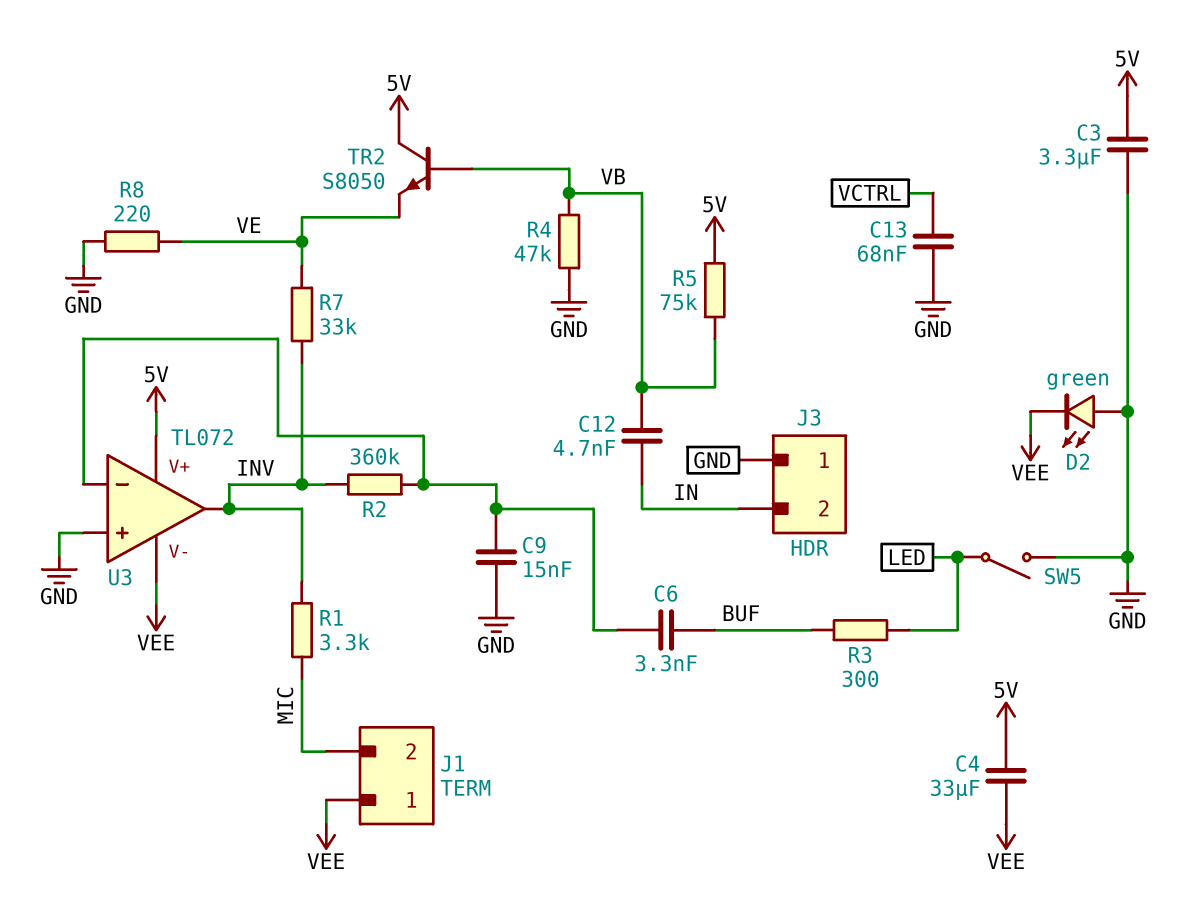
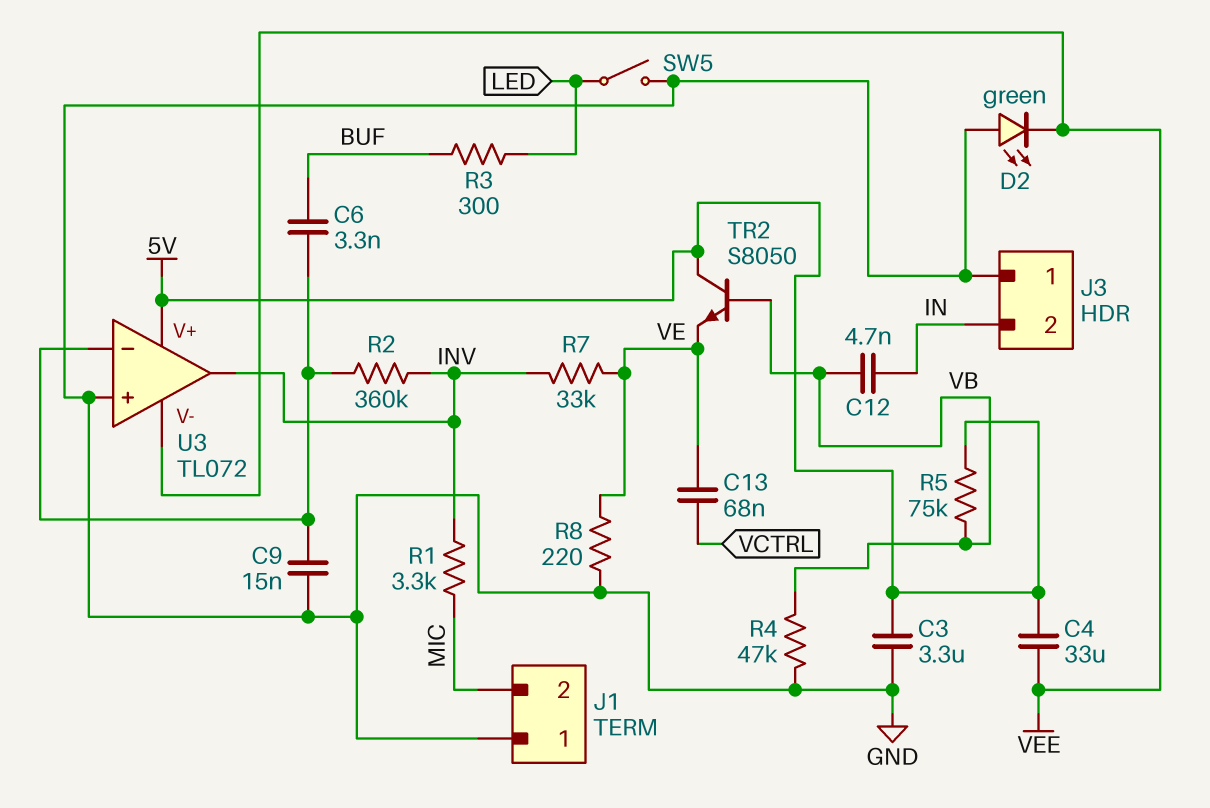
C13: 68nF (GND, VCTRL) -> 68nF (VCTRL, VE)
J1 pin 1: VEE -> GND

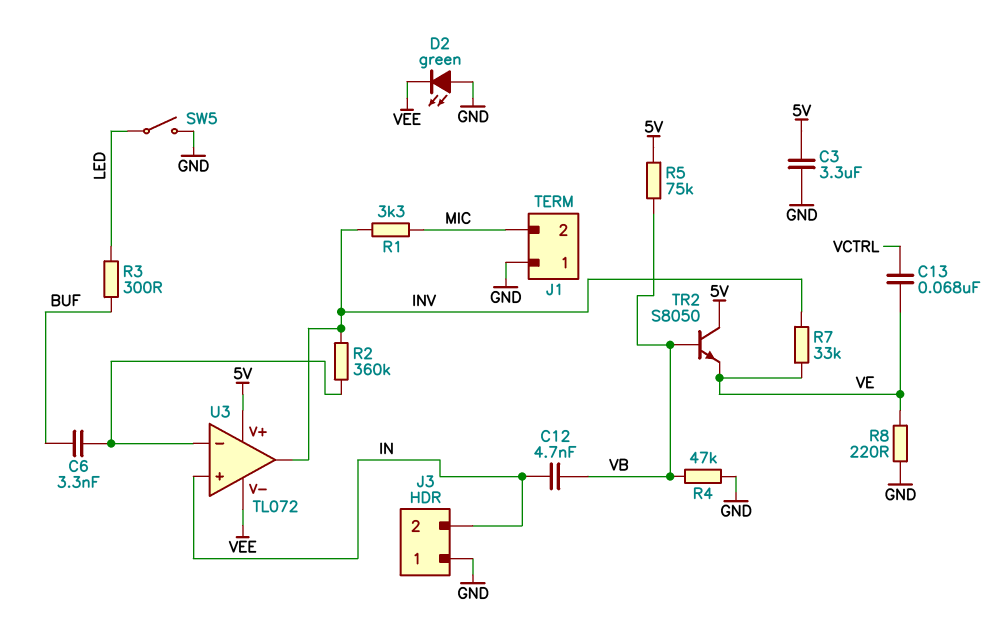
C4: 33uF (5V, VEE) -> none
C9: 15nF (GND, U3/in-) -> none
U3 pin in+: GND -> IN

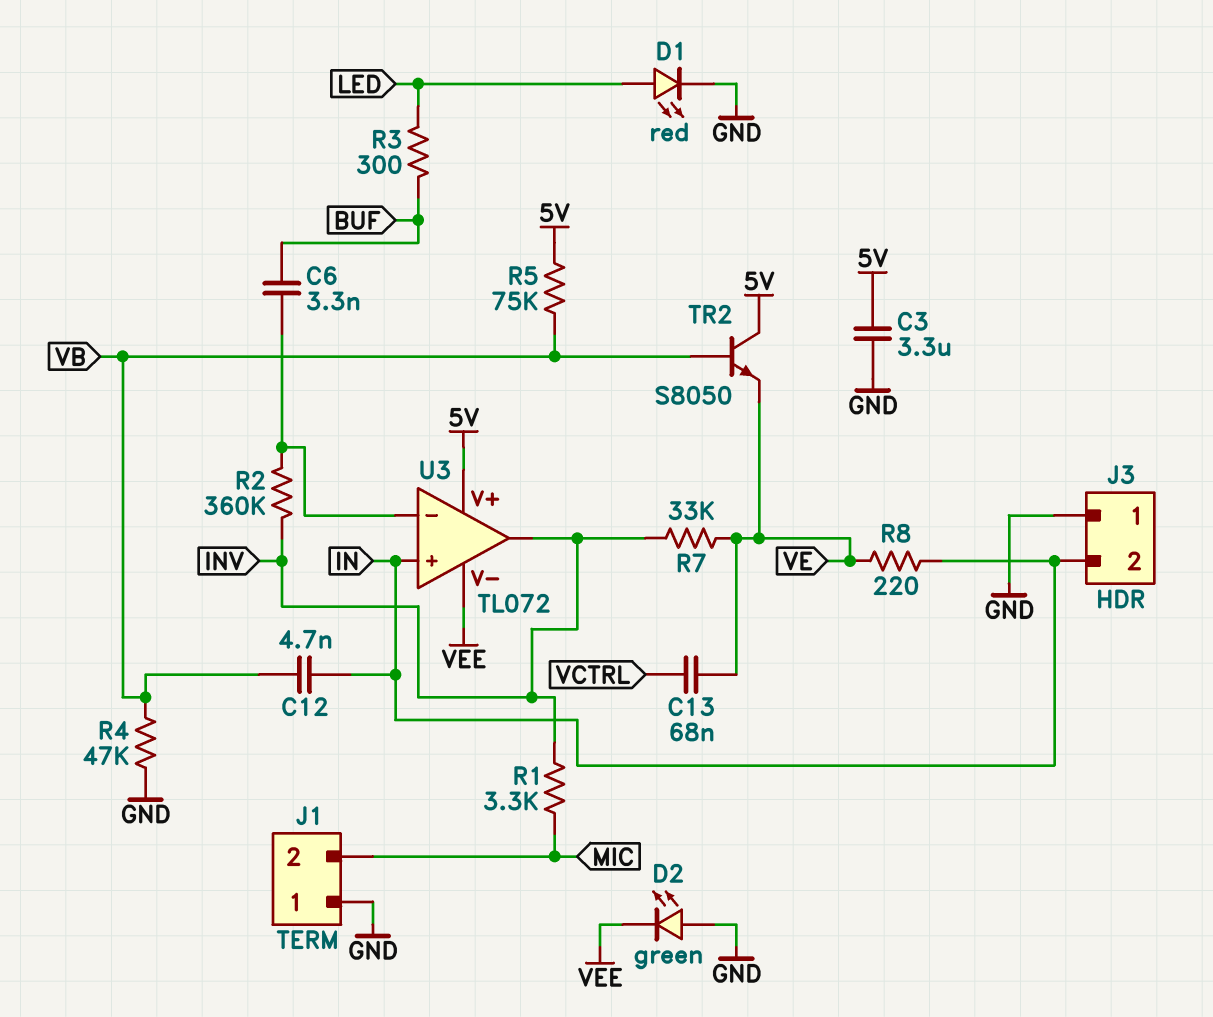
D1: none -> LED red (A LED, K GND)
R8: 220 (GND, VE) -> 220 (IN, VE)
SW5: switch (GND, LED) -> none

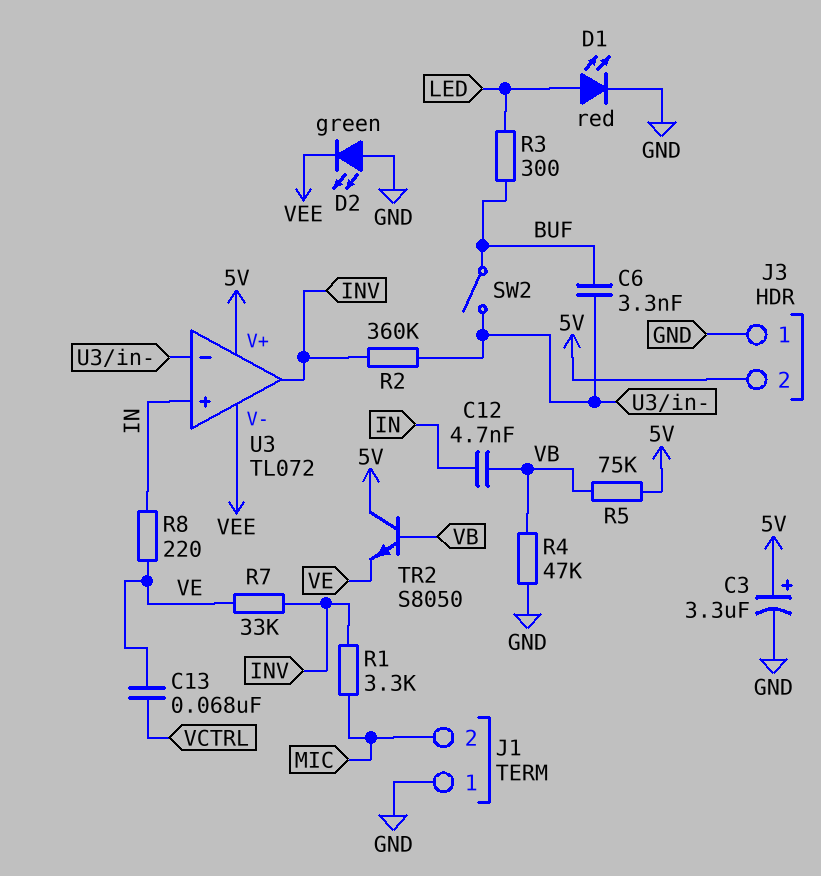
C3: 3.3uF (5V, GND) -> 3.3uF (plus 5V, minus GND)
J3 pin 2: IN -> 5V
SW2: none -> switch (BUF, U3/in-)

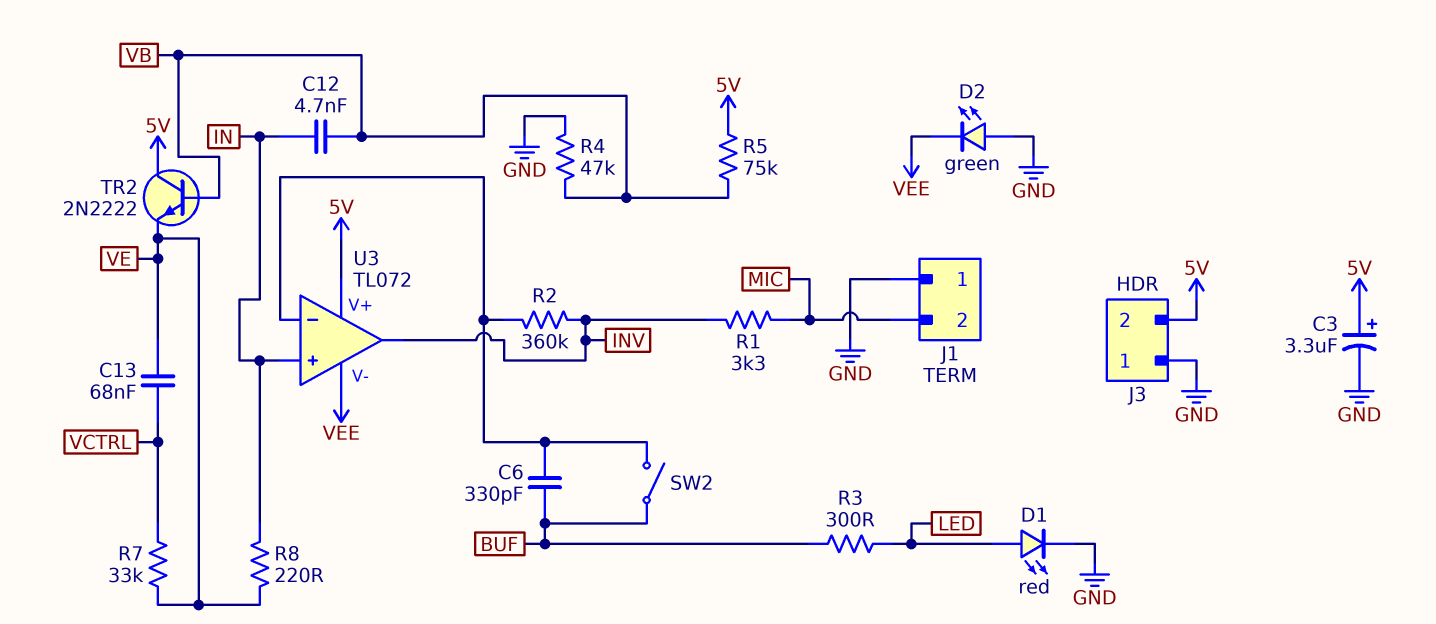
C6: 3.3nF (BUF, U3/in-) -> 330pF (BUF, U3/in-)
R7: 33k (INV, VE) -> 33k (VCTRL, VE)
TR2: NPN S8050 (B VB, C 5V, E VE) -> NPN 2N2222 (B VB, C 5V, E VE)

